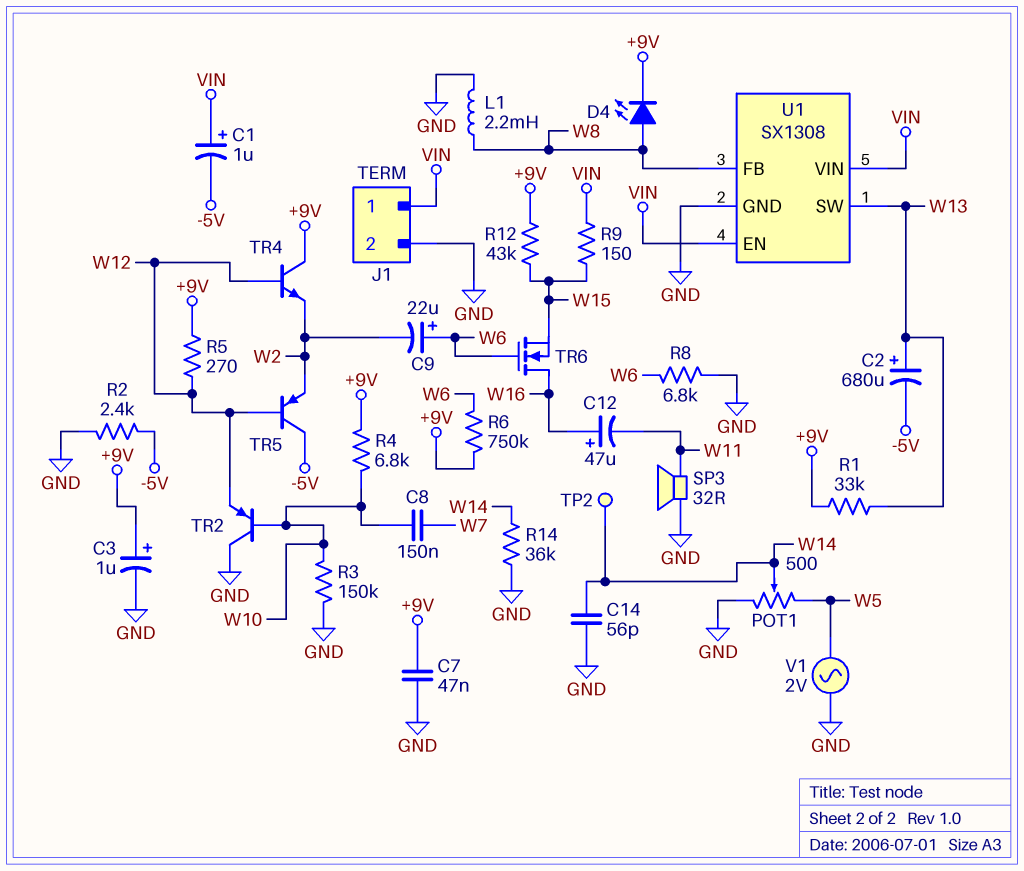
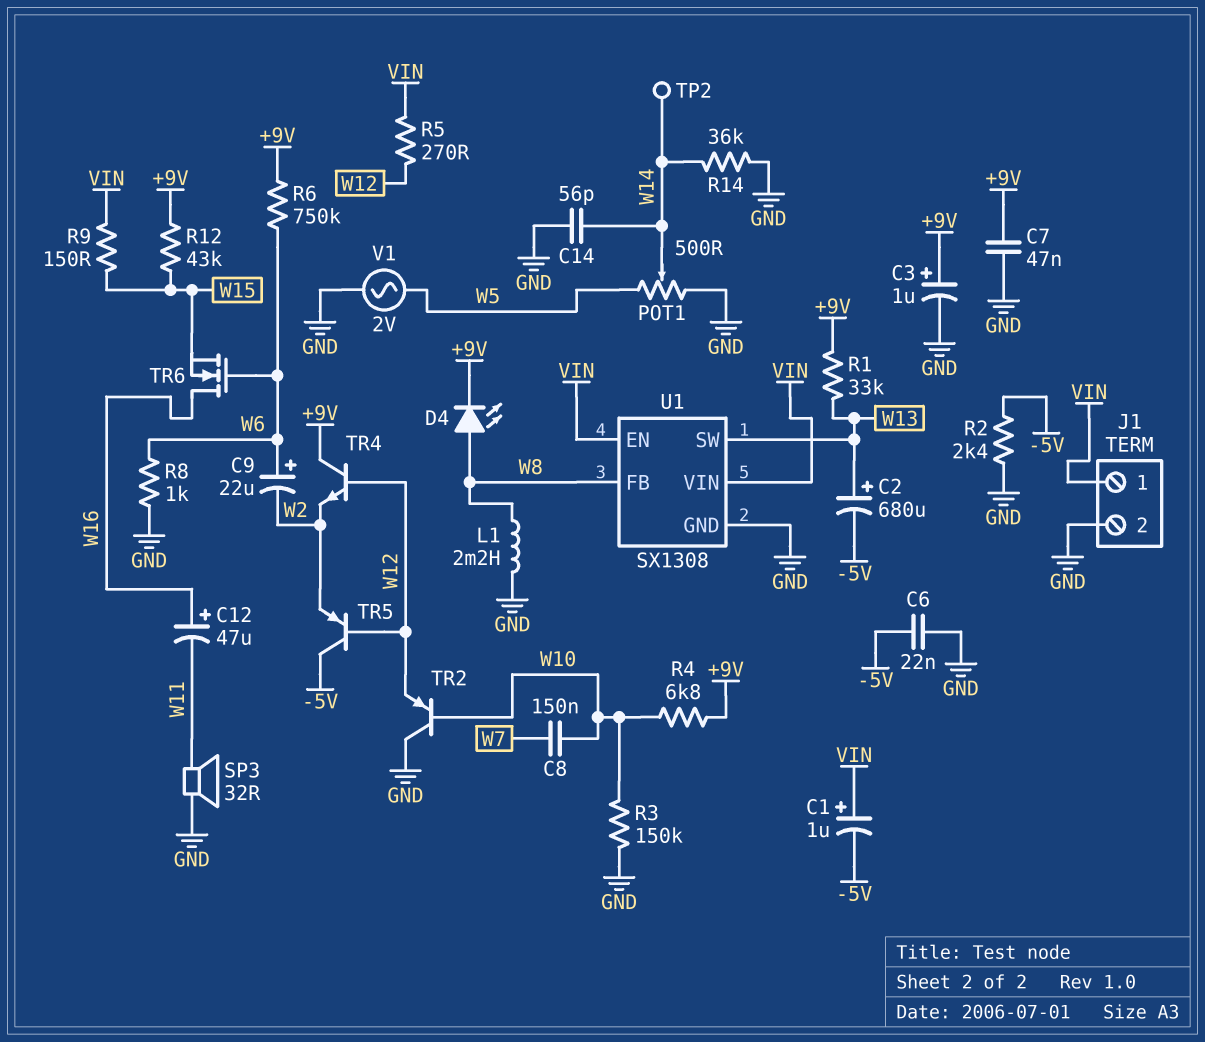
C6: none -> 22nF (-5V, GND)
R5: 270 (+9V, W12) -> 270 (VIN, W12)
R8: 6.8k (GND, W6) -> 1k (GND, W6)

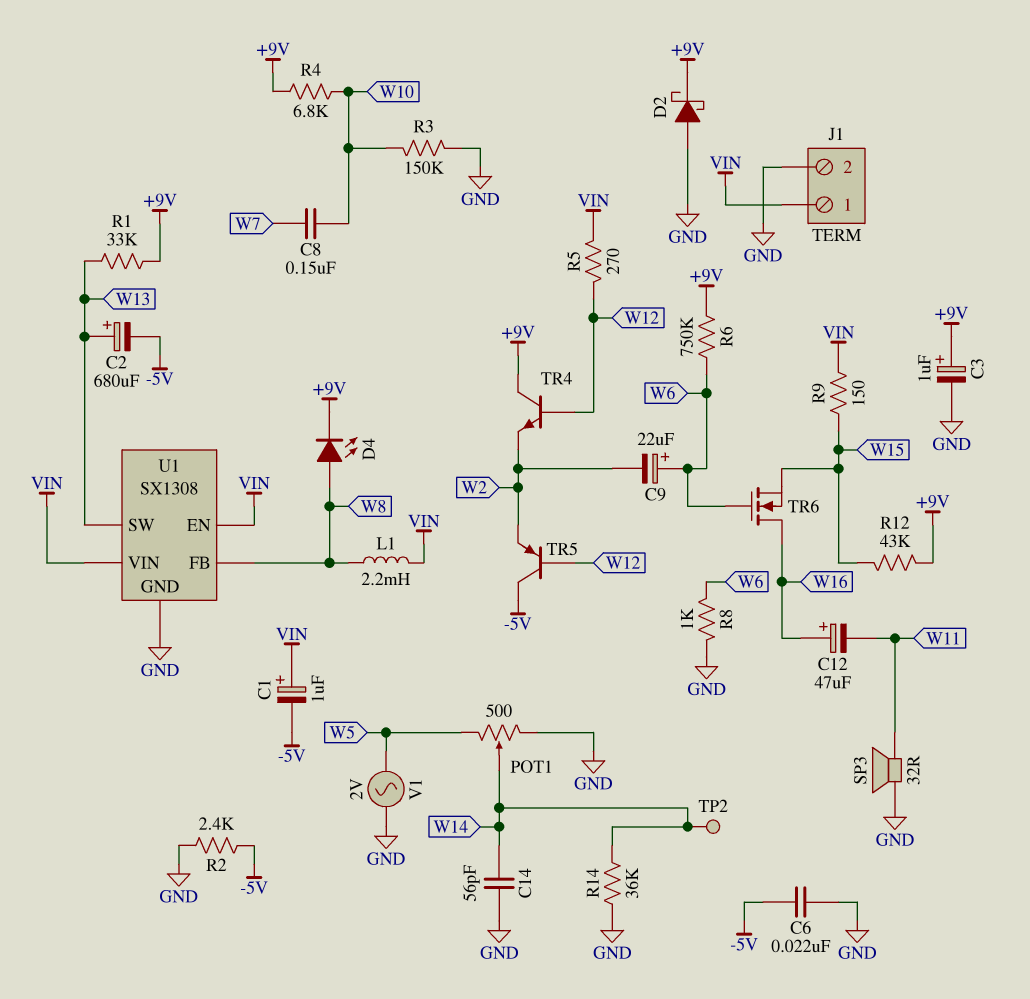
C7: 47nF (+9V, GND) -> none
D2: none -> schottky (A GND, K +9V)
L1: 2.2mH (GND, W8) -> 2.2mH (VIN, W8)
TR2: PNP (B W10, C GND, E W12) -> none

